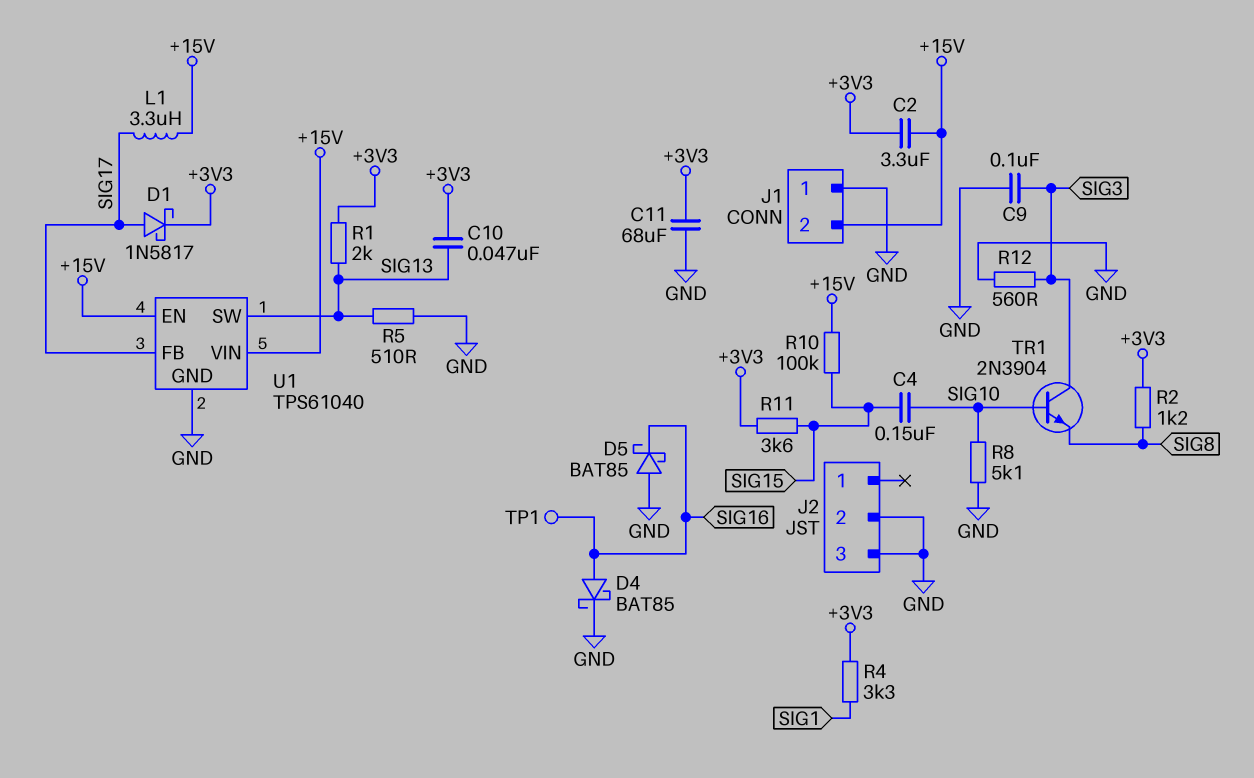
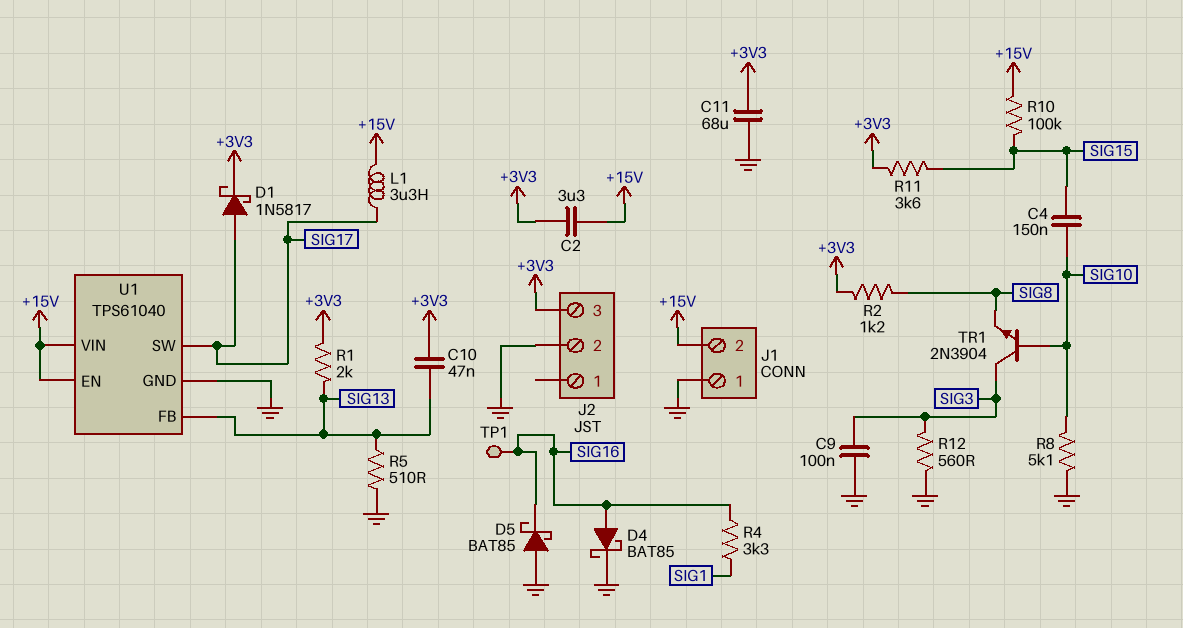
J2 pin 3: GND -> +3V3
R4: 3.3k (+3V3, SIG1) -> 3.3k (SIG1, SIG16)
U1 pin FB: SIG17 -> SIG13
U1 pin SW: SIG13 -> SIG17

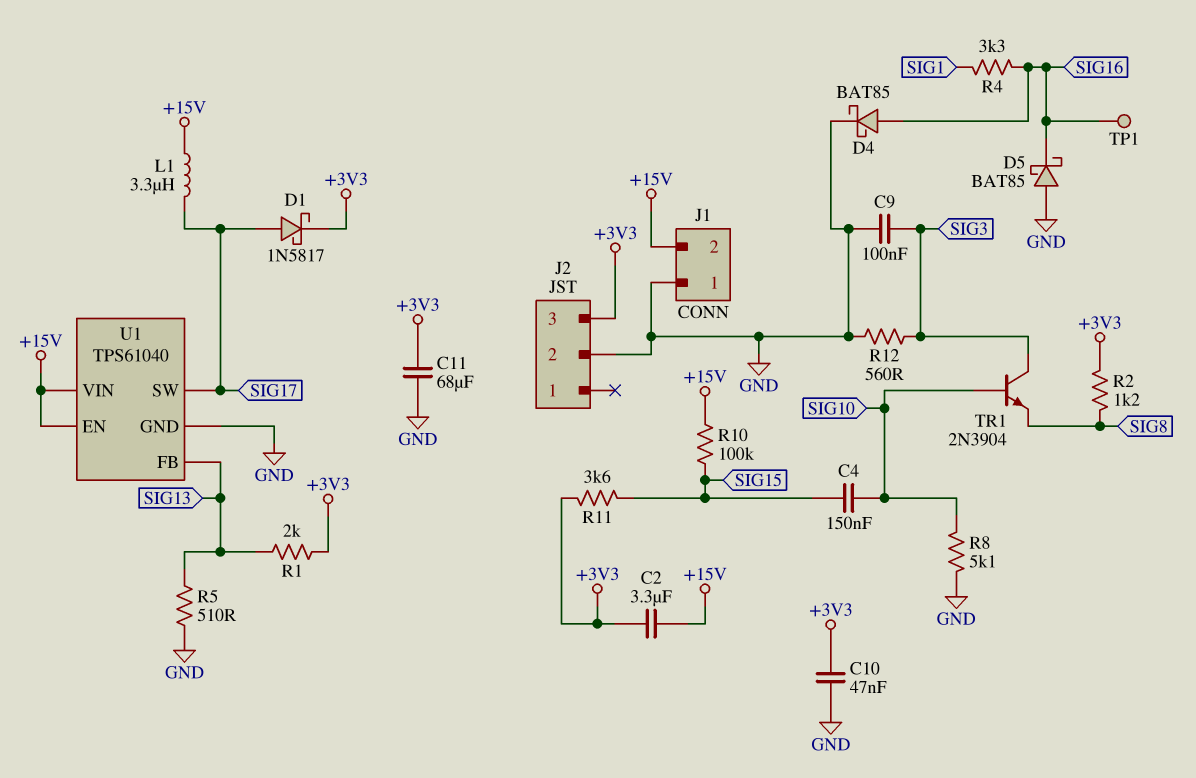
C10: 47nF (+3V3, SIG13) -> 47nF (+3V3, GND)

